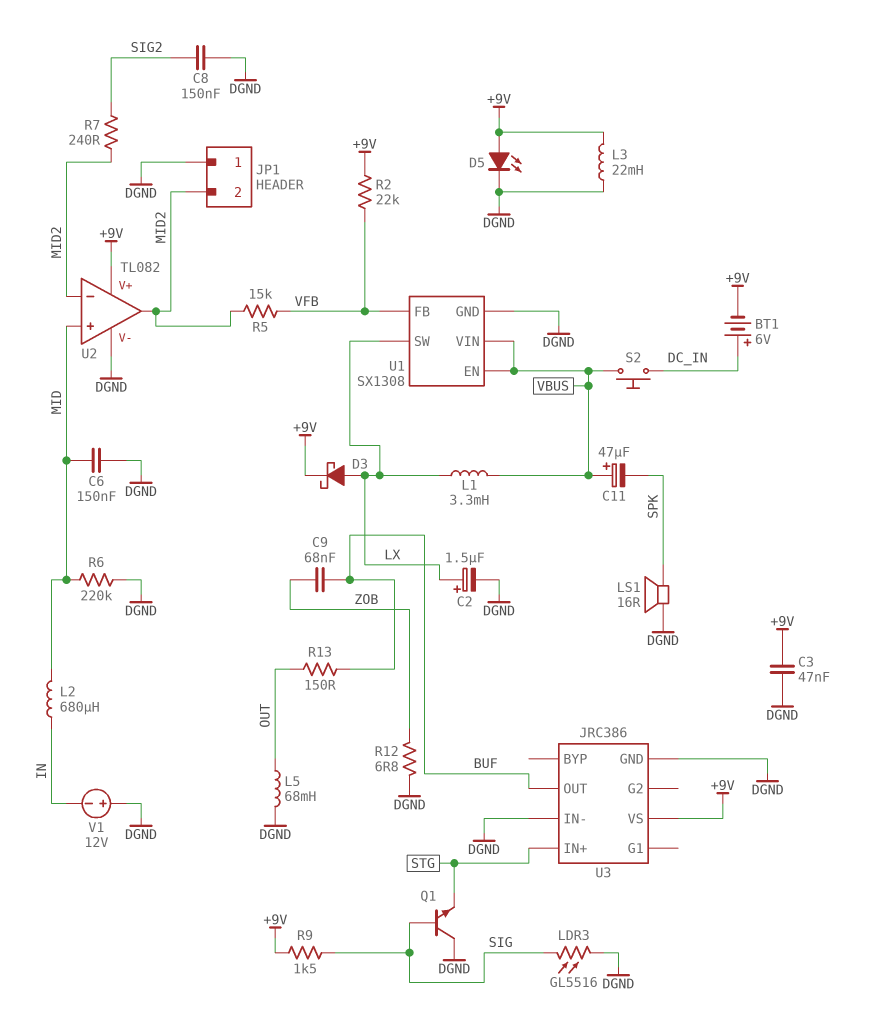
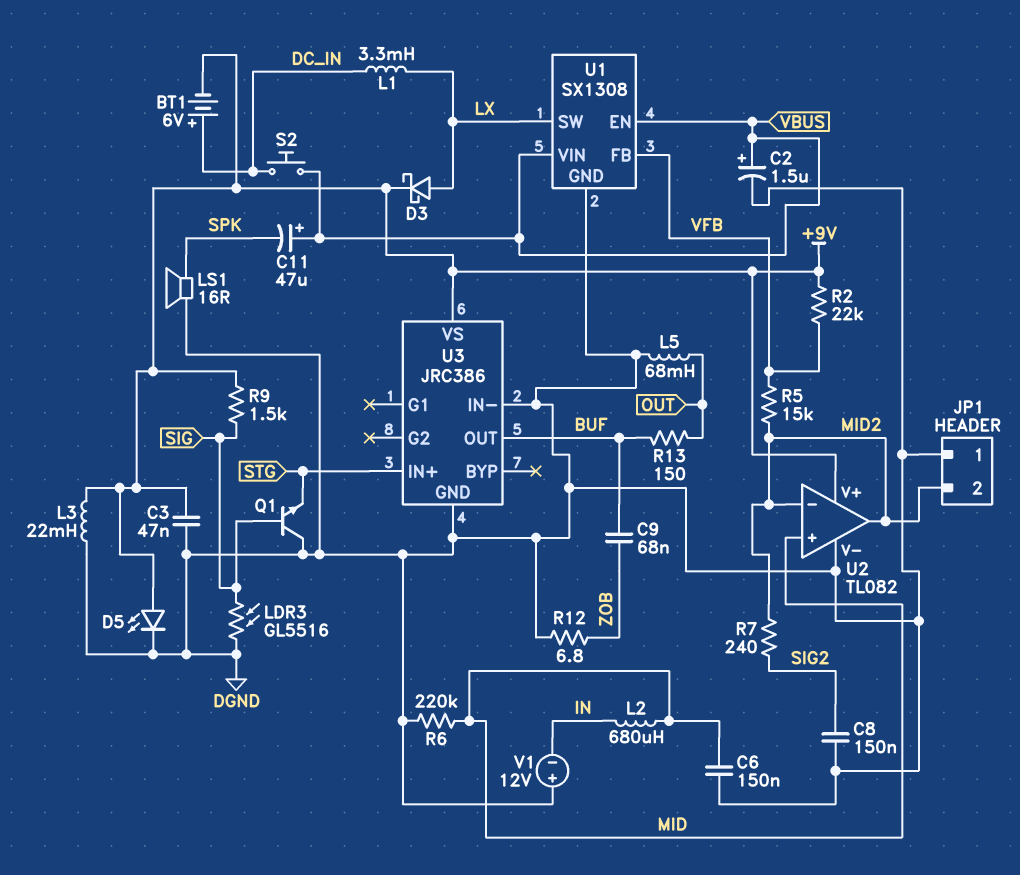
C2: 1.5uF (plus LX, minus DGND) -> 1.5uF (plus VBUS, minus DGND)
L1: 3.3mH (LX, VBUS) -> 3.3mH (DC_IN, LX)

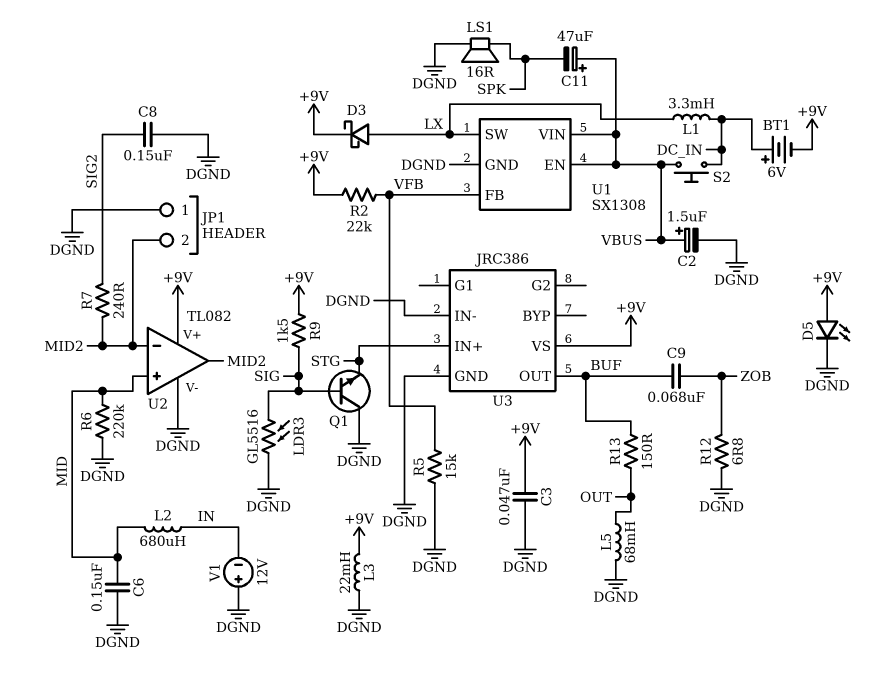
R5: 15k (MID2, VFB) -> 15k (DGND, VFB)

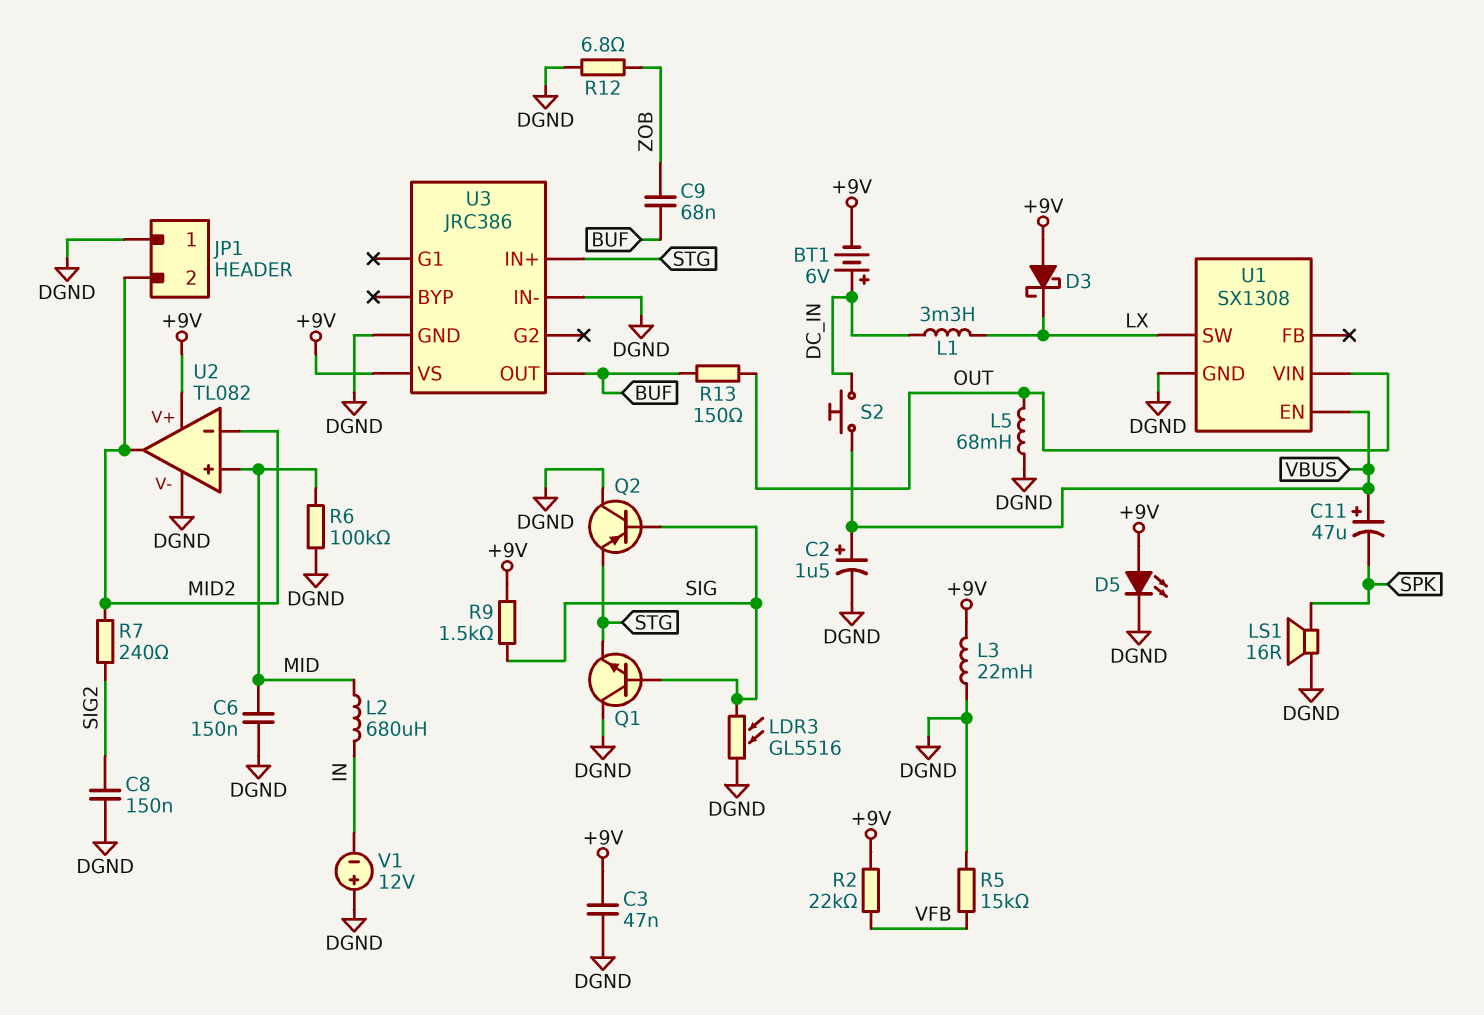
D3: schottky (A LX, K +9V) -> schottky (A +9V, K LX)
Q2: none -> PNP (B SIG, C DGND, E STG)
R6: 220k (DGND, MID) -> 100k (DGND, MID)
U1 pin FB: VFB -> none
U1 pin VIN: VBUS -> OUT

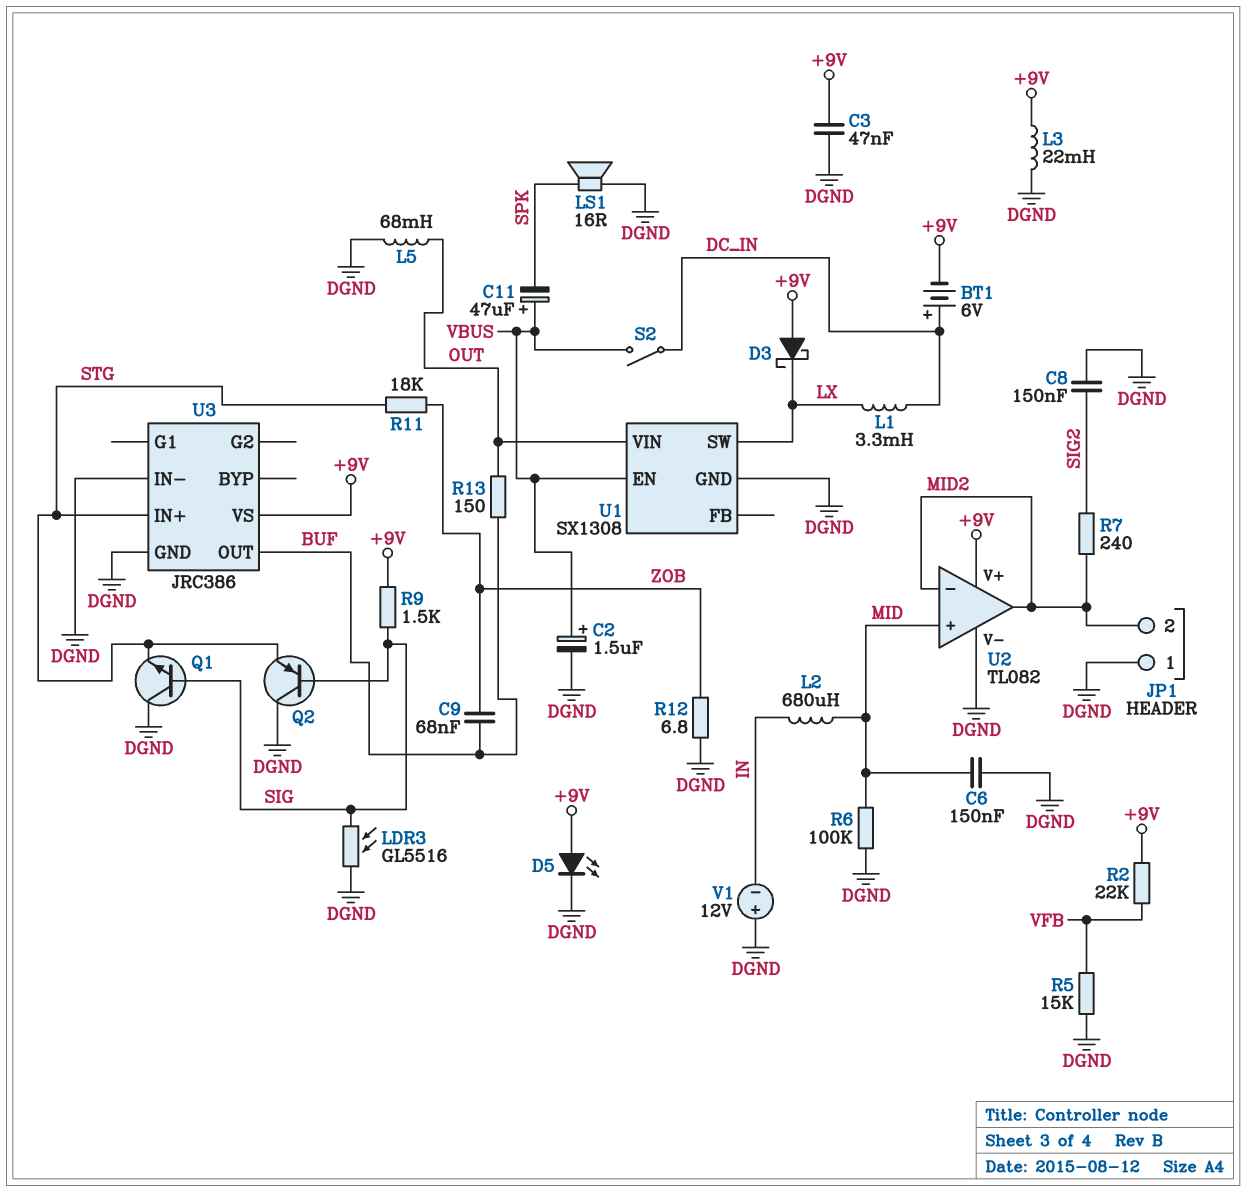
R11: none -> 18k (STG, ZOB)
S2: button (DC_IN, VBUS) -> switch (DC_IN, VBUS)

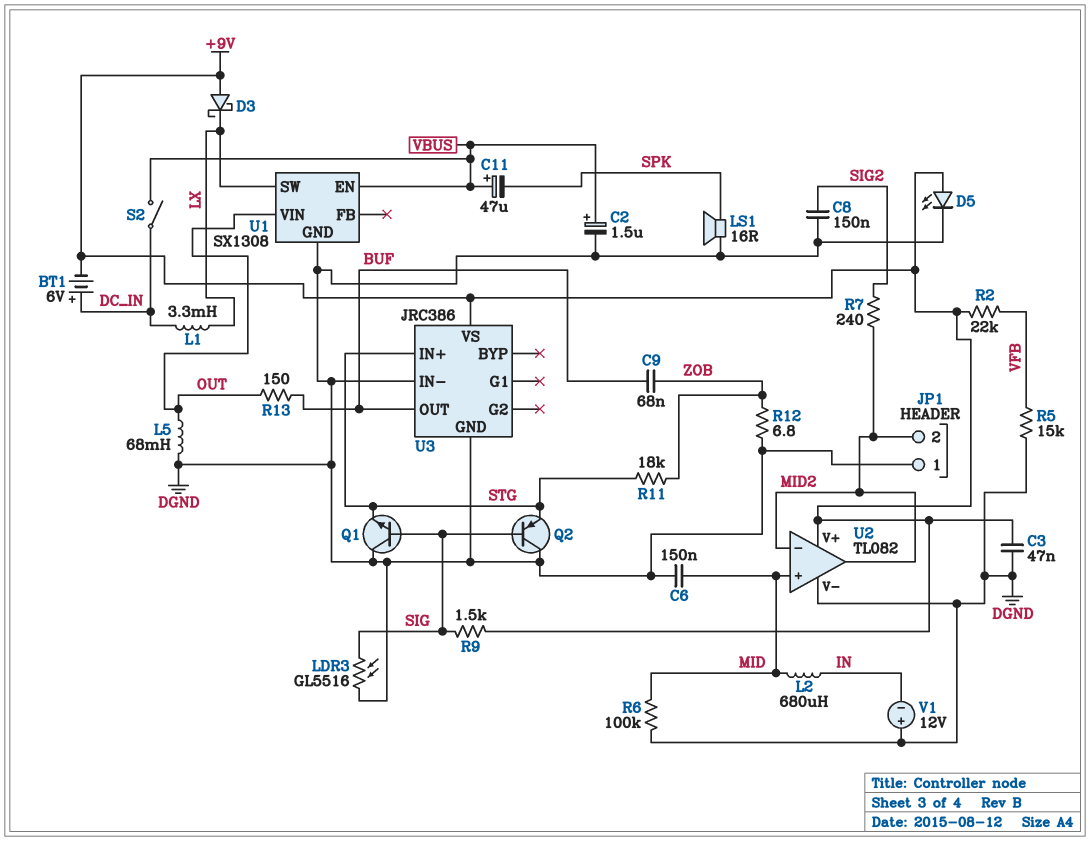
L3: 22mH (+9V, DGND) -> none

